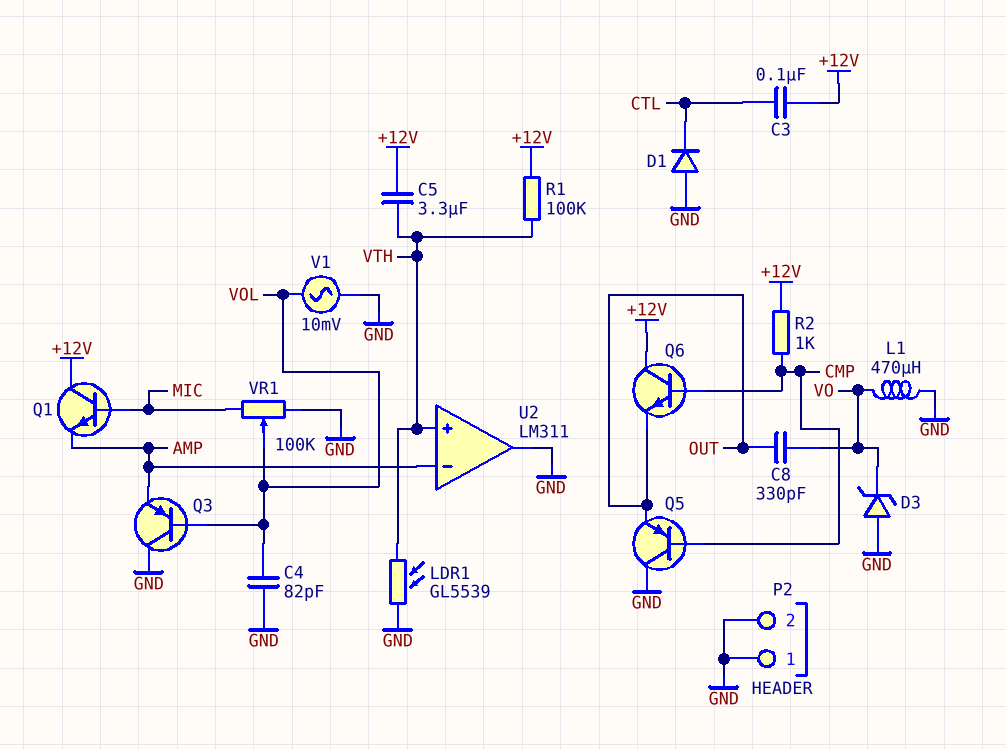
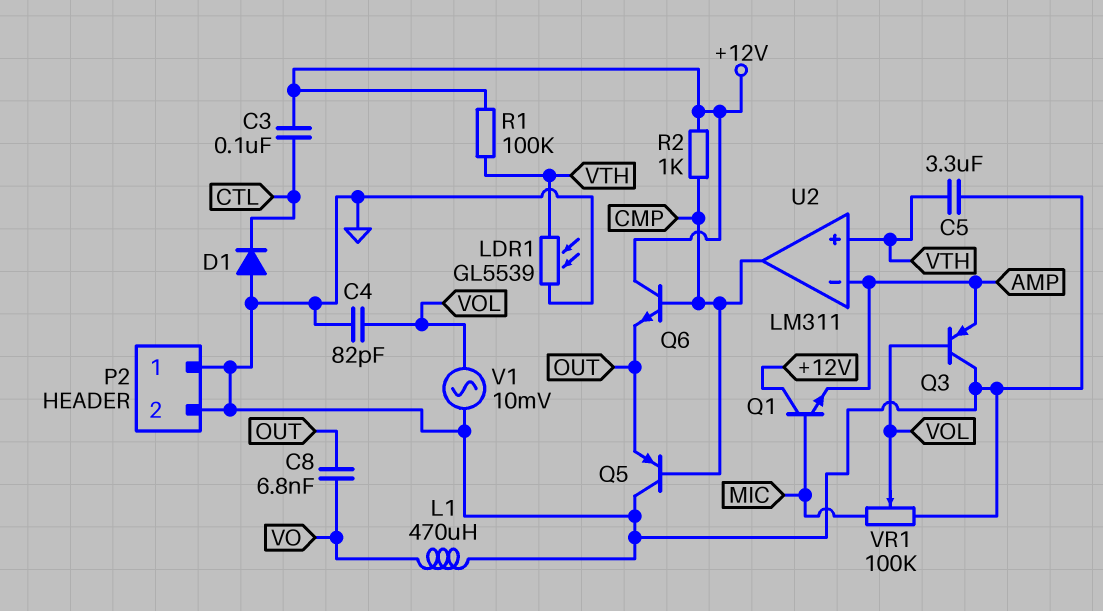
C5: 3.3uF (+12V, VTH) -> 3.3uF (GND, VTH)
C8: 330pF (OUT, VO) -> 6.8nF (OUT, VO)
D3: zener (A GND, K VO) -> none
U2 pin out: GND -> CMP

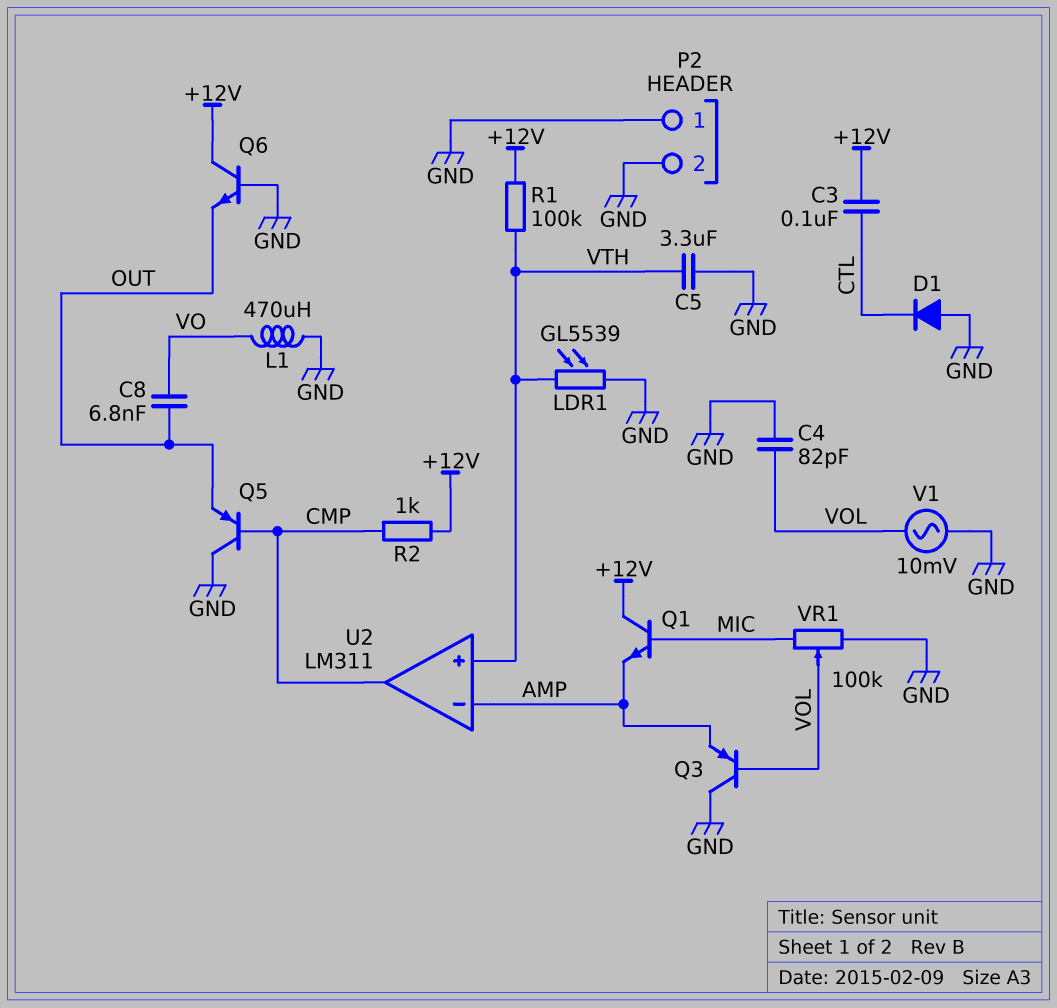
Q6: NPN (B CMP, C +12V, E OUT) -> NPN (B GND, C +12V, E OUT)

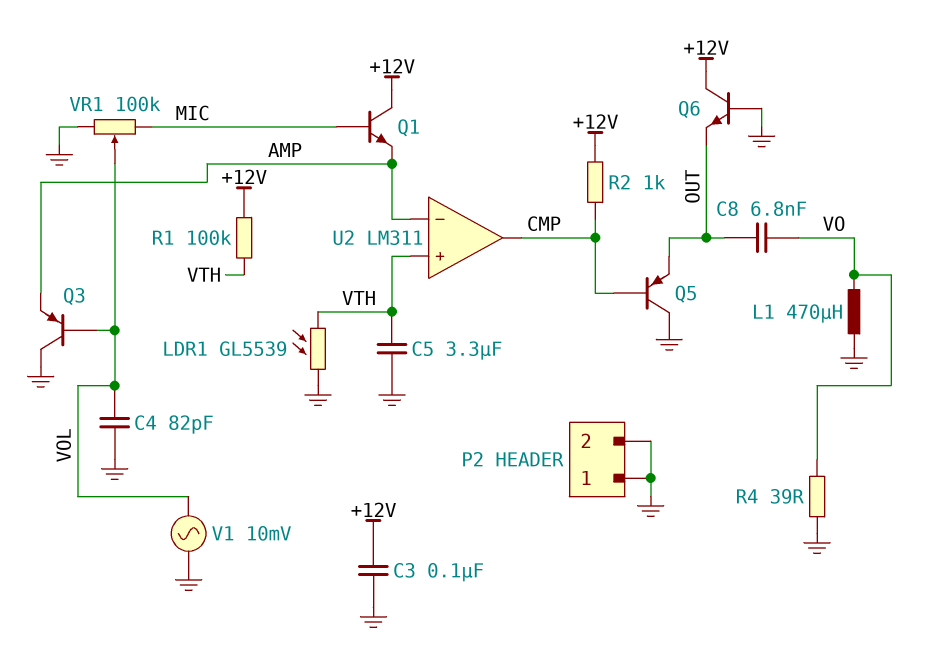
C3: 100nF (+12V, CTL) -> 100nF (+12V, GND)
D1: diode (A GND, K CTL) -> none
R4: none -> 39 (GND, VO)

